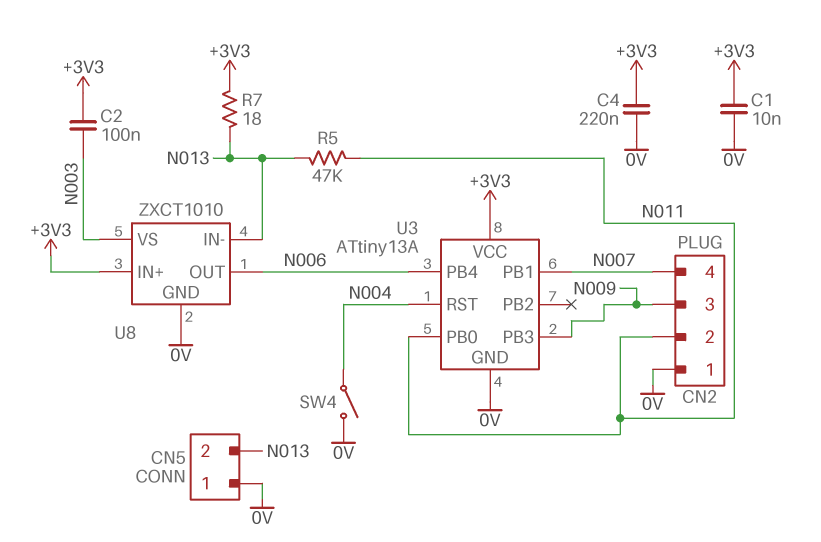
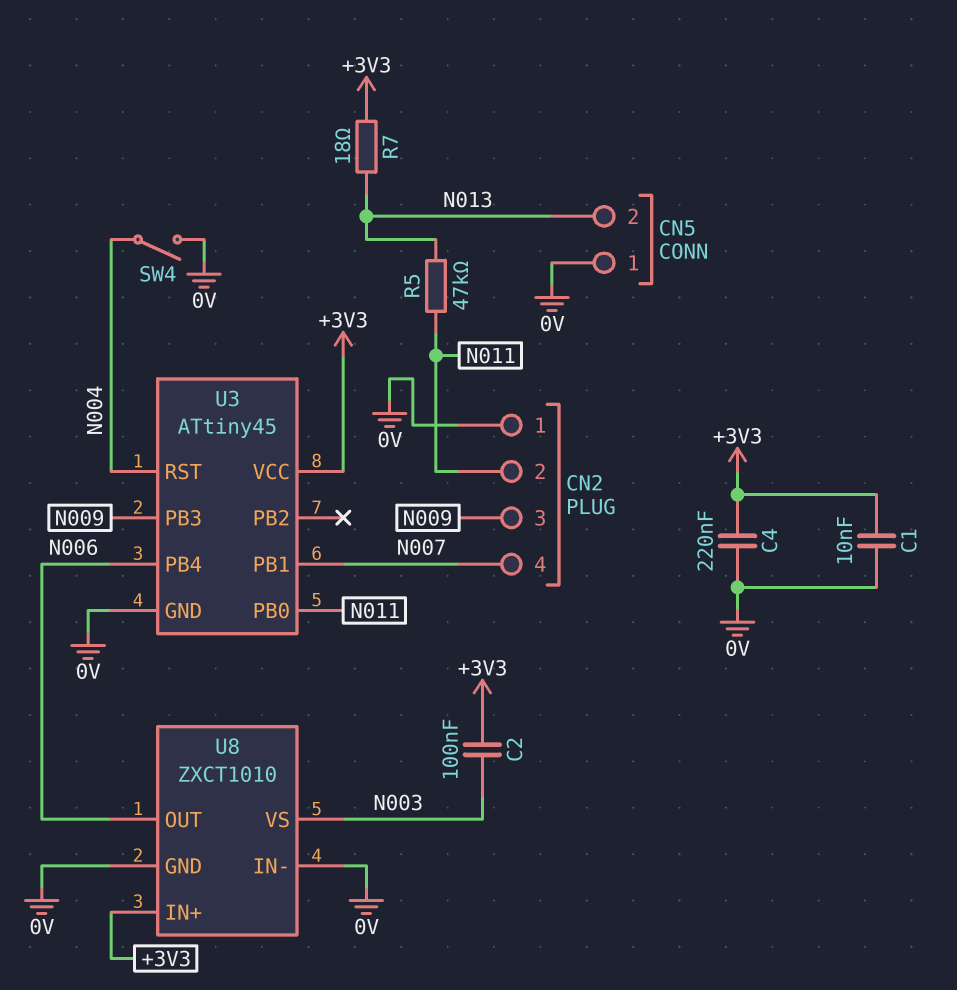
U3: ATtiny13A -> ATtiny45
U8 pin IN-: N013 -> 0V

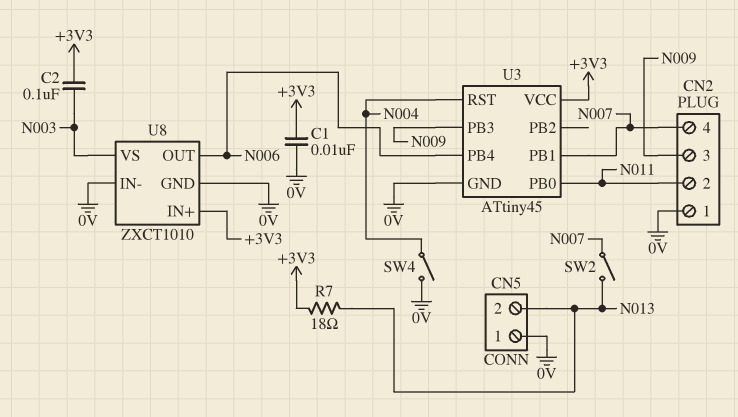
C4: 220nF (+3V3, 0V) -> none
R5: 47k (N011, N013) -> none
SW2: none -> switch (N007, N013)

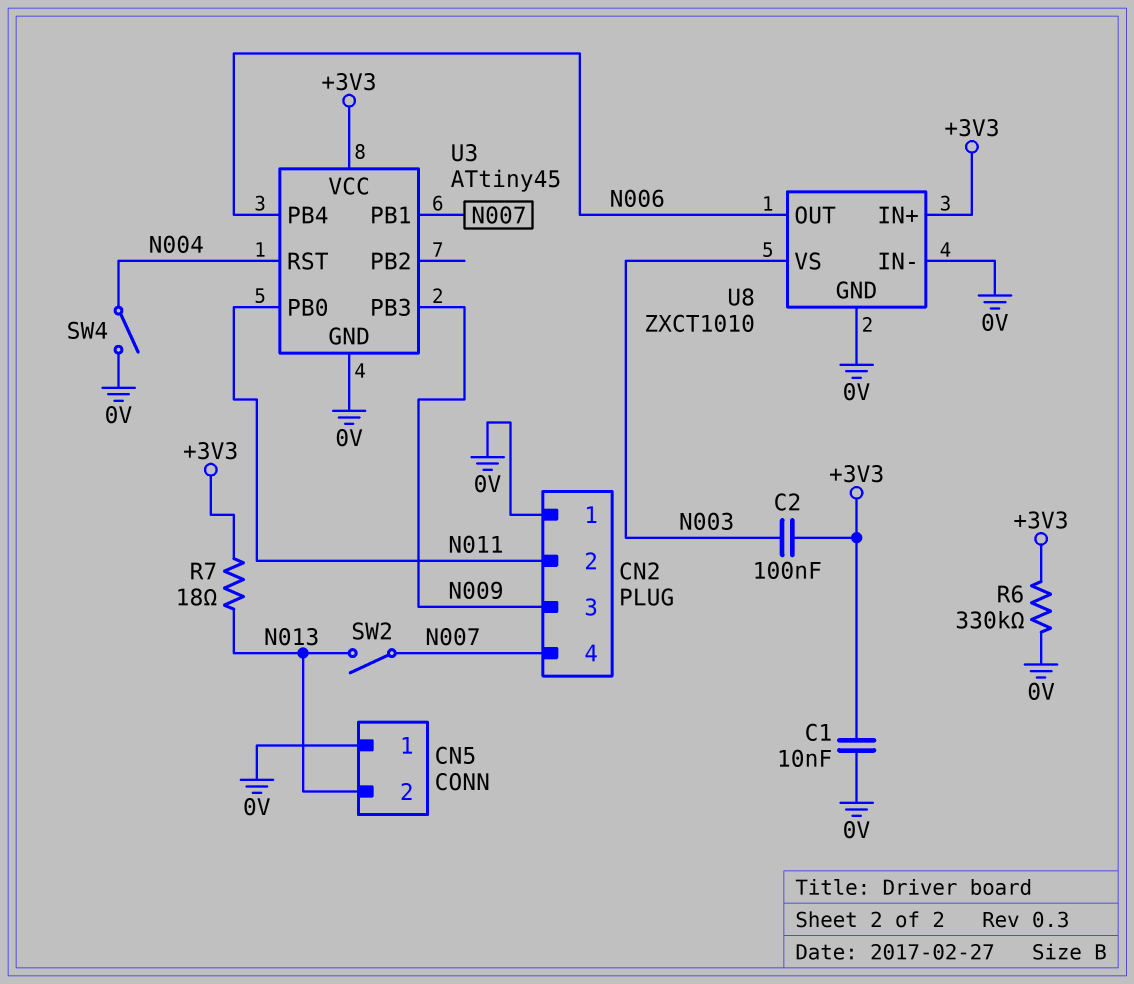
R6: none -> 330k (+3V3, 0V)

